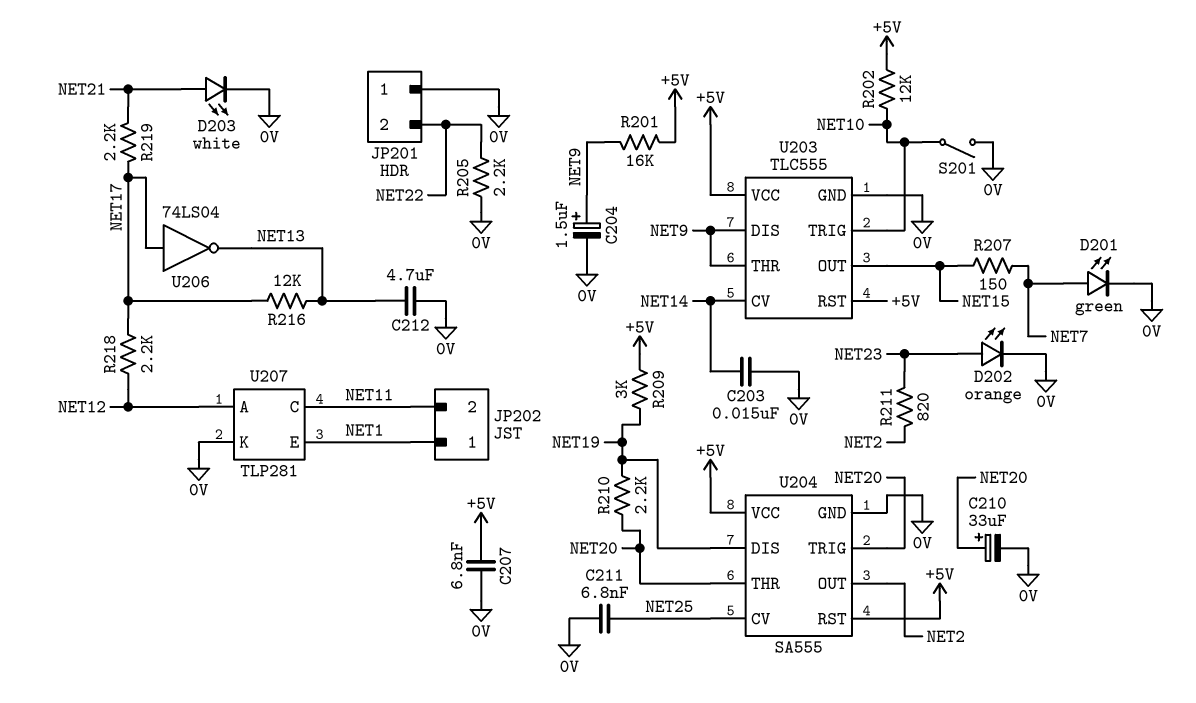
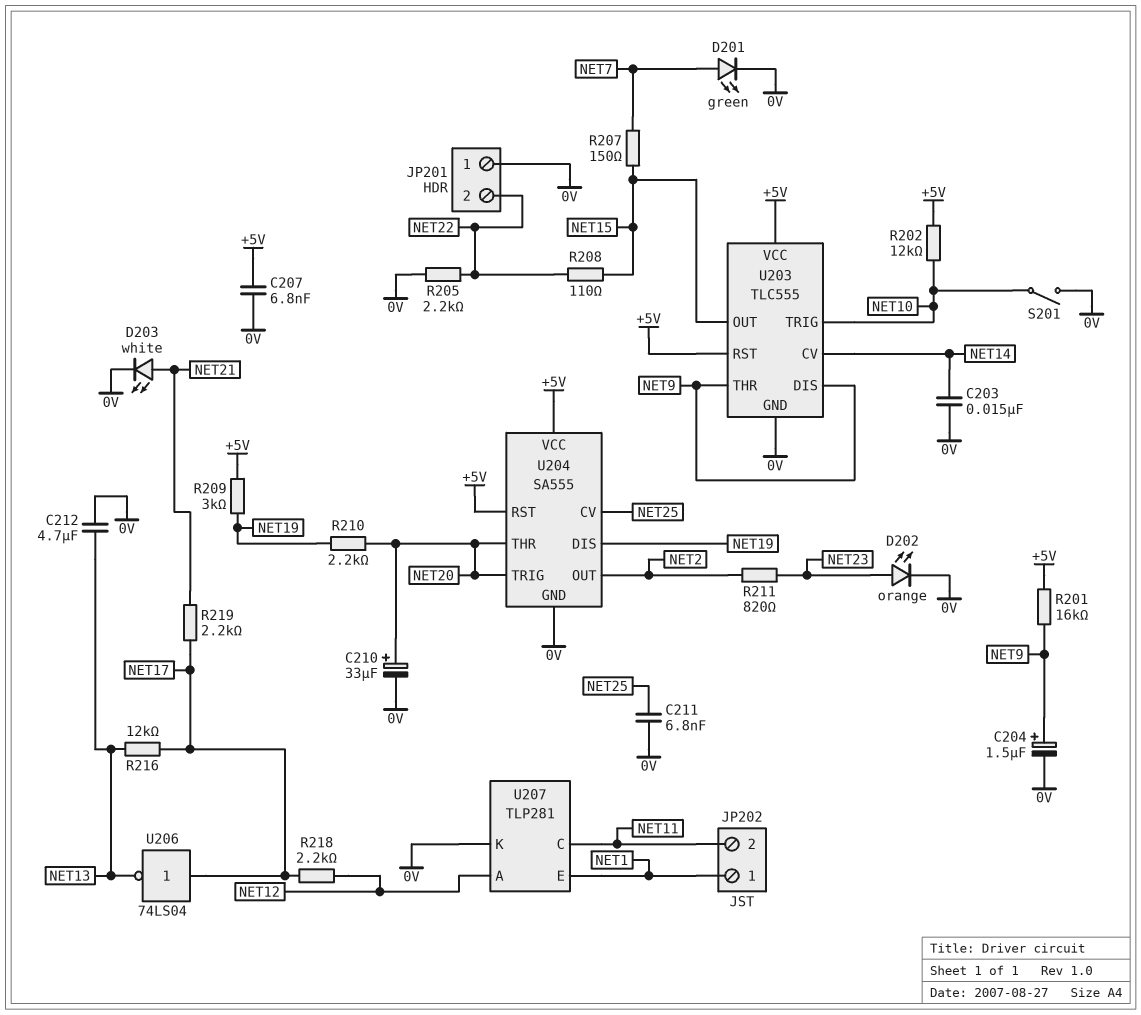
R208: none -> 110 (NET15, NET22)

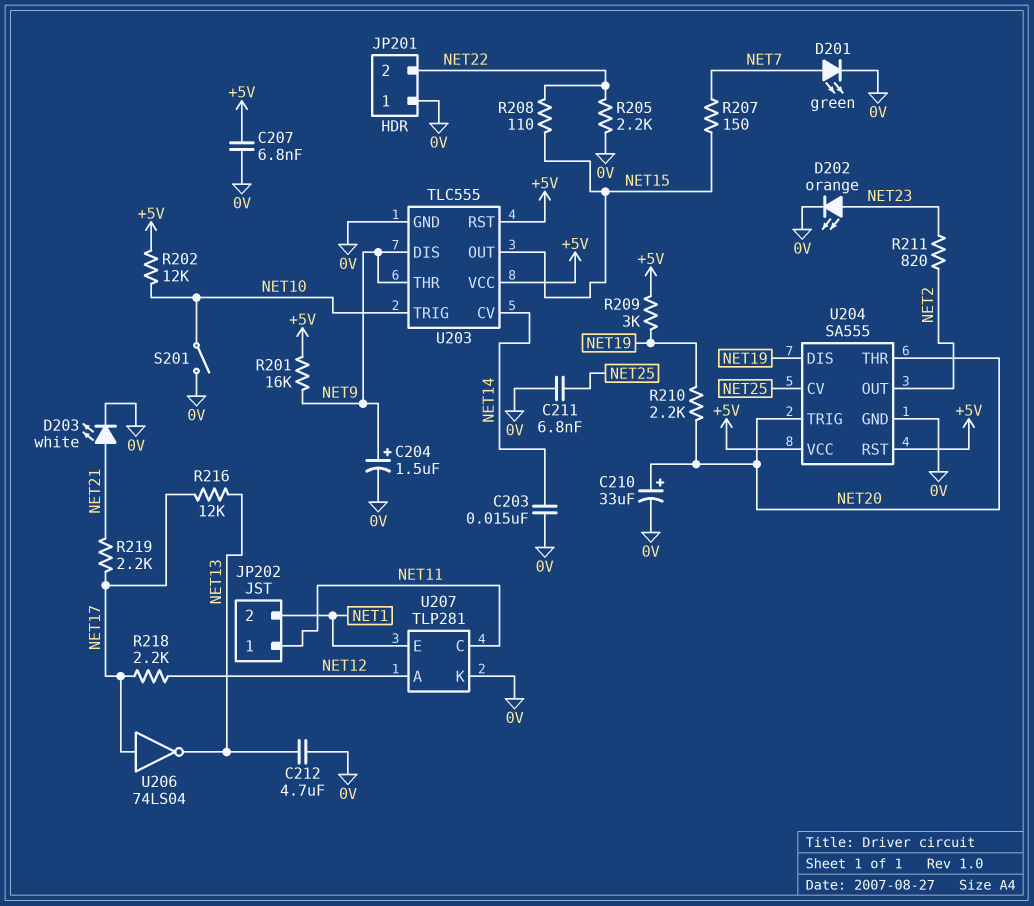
JP202 pin 1: NET1 -> NET11
JP202 pin 2: NET11 -> NET1

